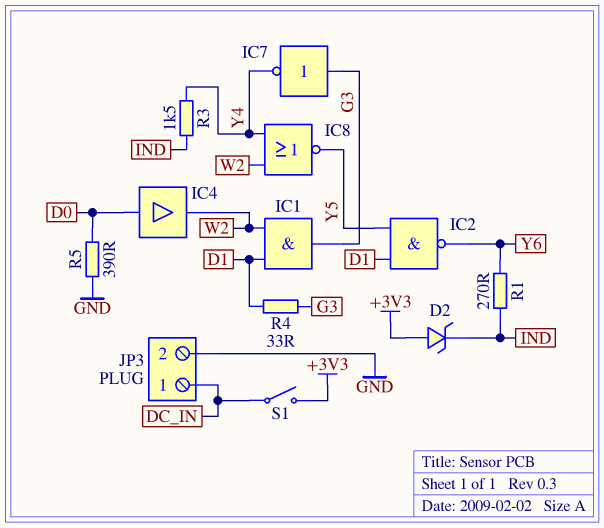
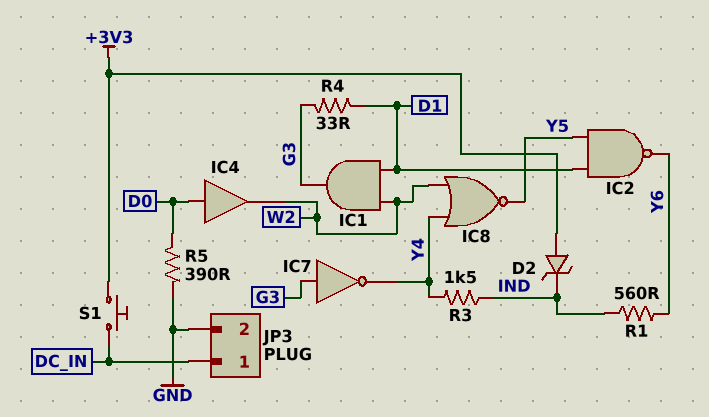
R1: 270 (IND, Y6) -> 560 (IND, Y6)
S1: switch (+3V3, DC_IN) -> button (+3V3, DC_IN)

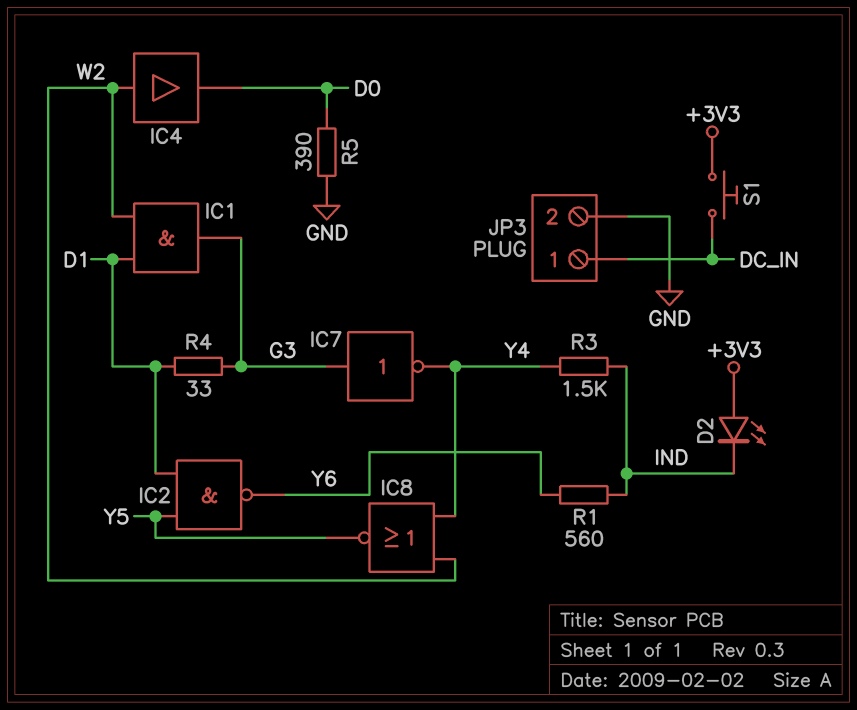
D2: zener (A +3V3, K IND) -> LED (A +3V3, K IND)
IC4: buffer (in D0, out W2) -> buffer (in W2, out D0)

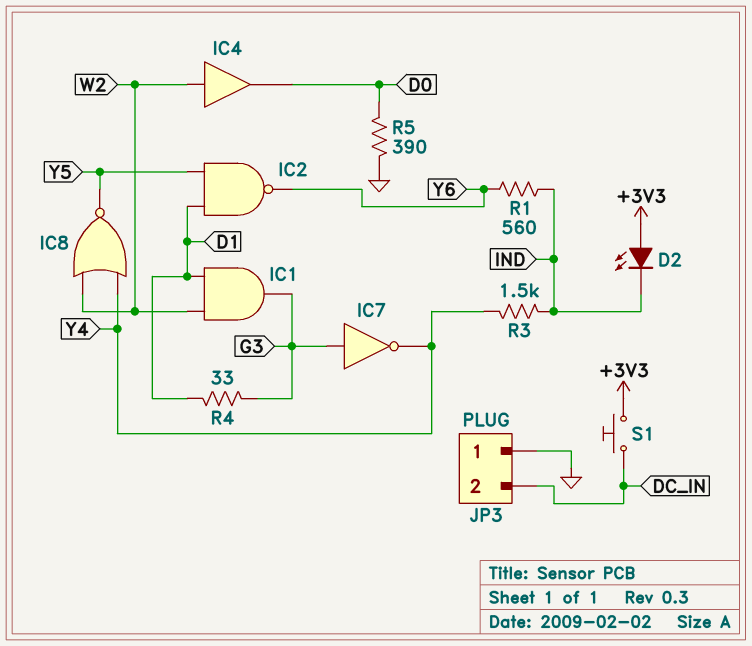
JP3 pin 1: DC_IN -> GND
JP3 pin 2: GND -> DC_IN

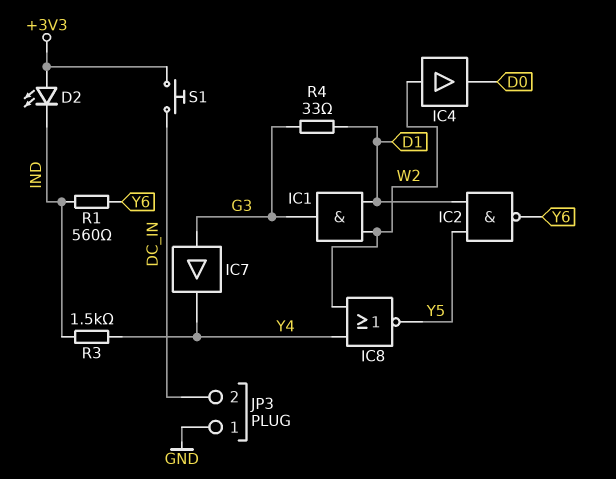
IC7: NOT (in G3, out Y4) -> buffer (in G3, out Y4)
R5: 390 (D0, GND) -> none

